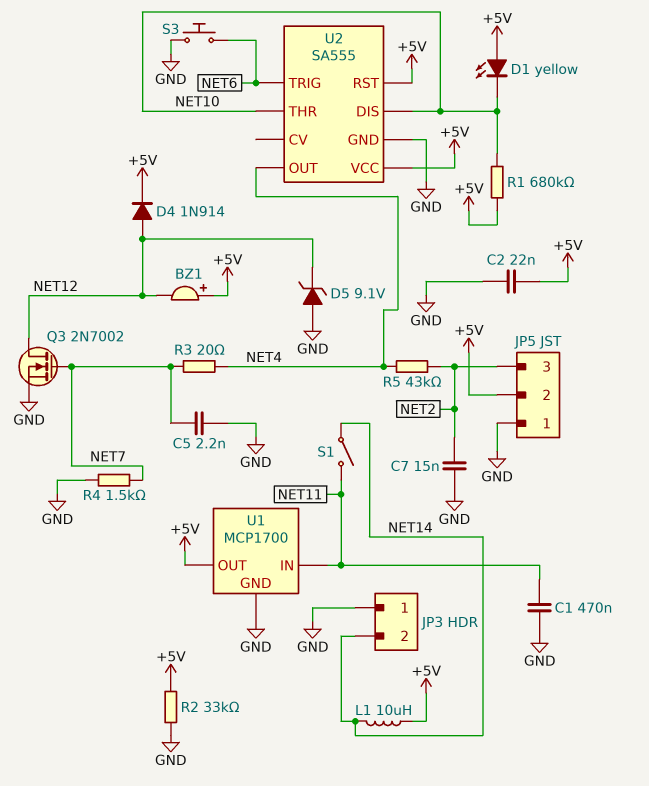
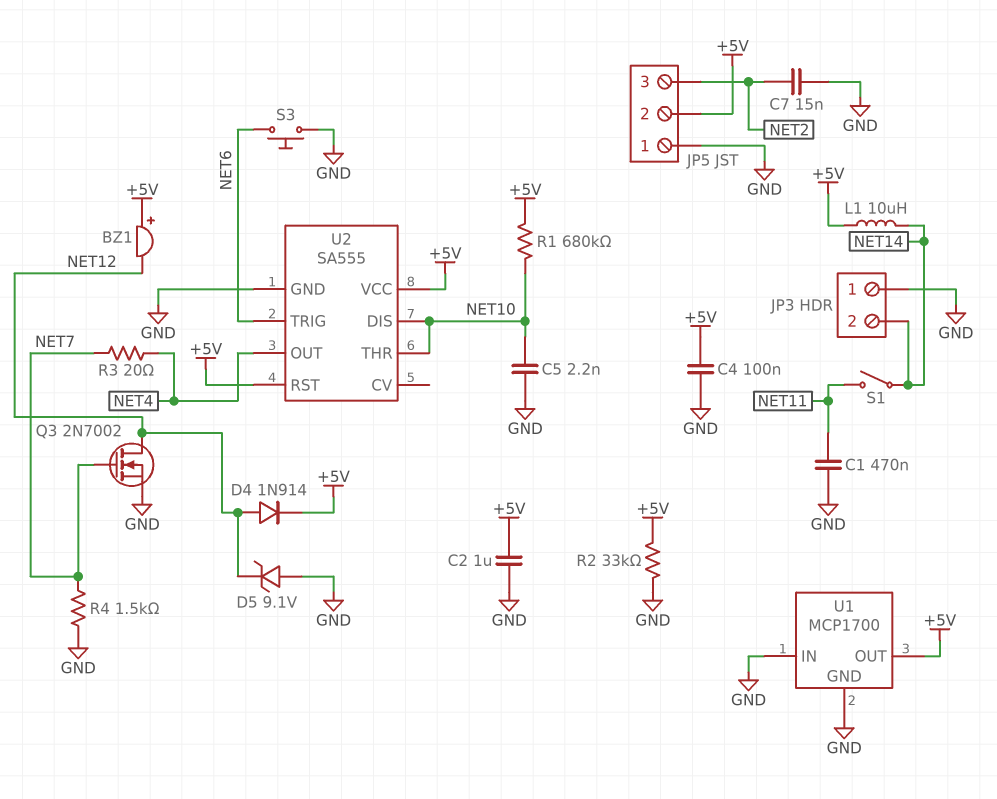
C2: 22nF (+5V, GND) -> 1uF (+5V, GND)
C4: none -> 100nF (+5V, GND)
C5: 2.2nF (GND, NET7) -> 2.2nF (GND, NET10)
D1: LED yellow (A +5V, K NET10) -> none
R5: 43k (NET2, NET4) -> none
U1 pin IN: NET11 -> GND

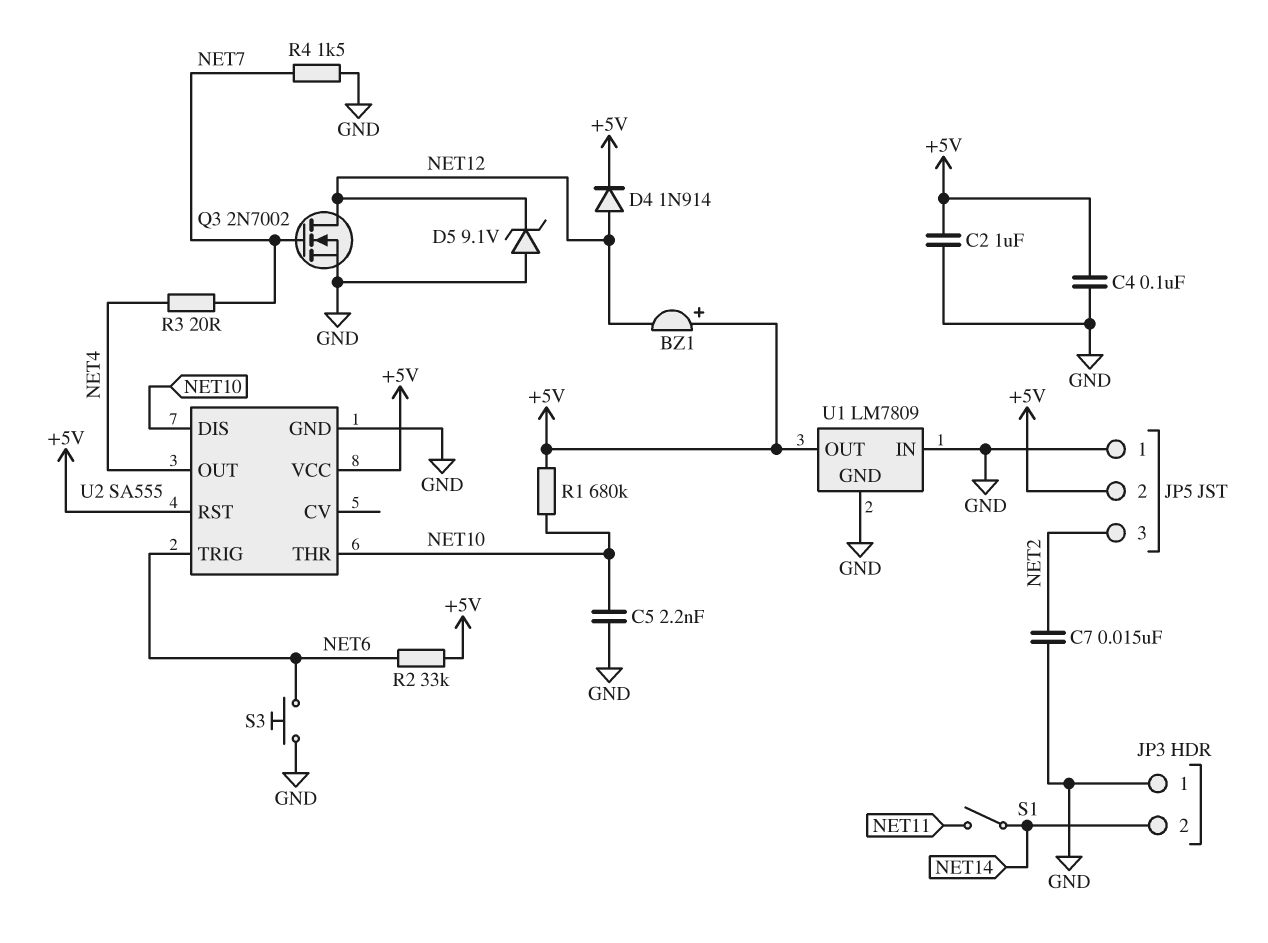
C1: 470nF (GND, NET11) -> none
L1: 10uH (+5V, NET14) -> none
R2: 33k (+5V, GND) -> 33k (+5V, NET6)
U1: MCP1700 -> LM7809

